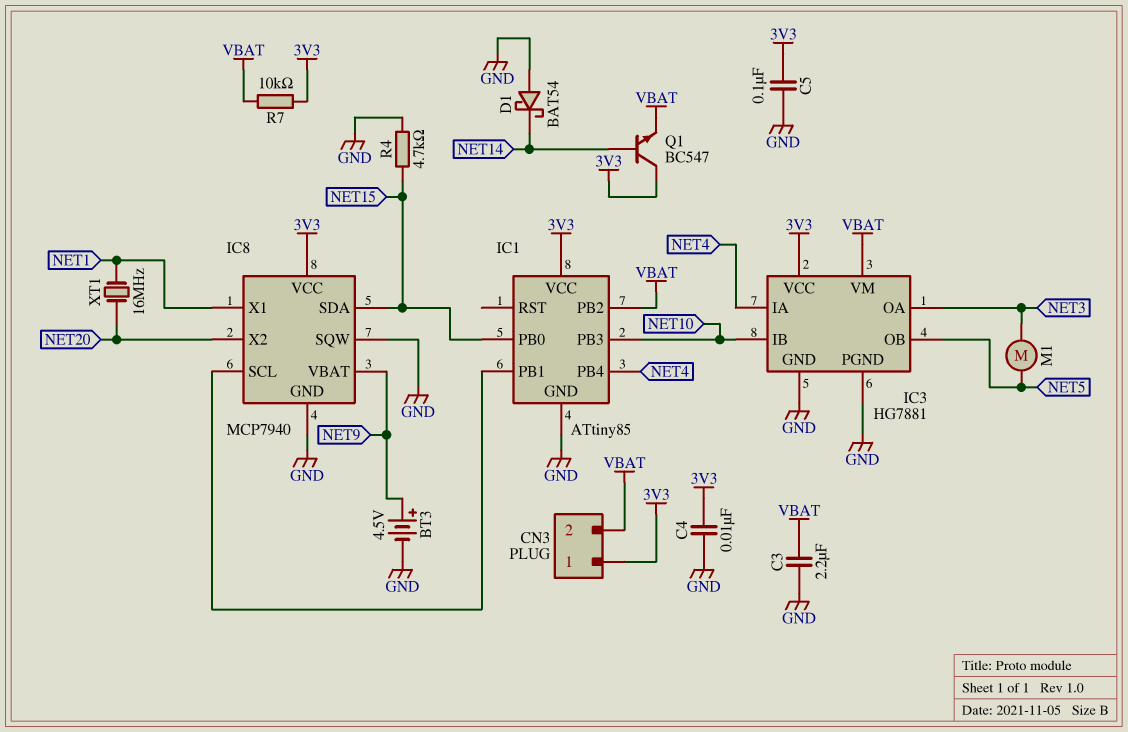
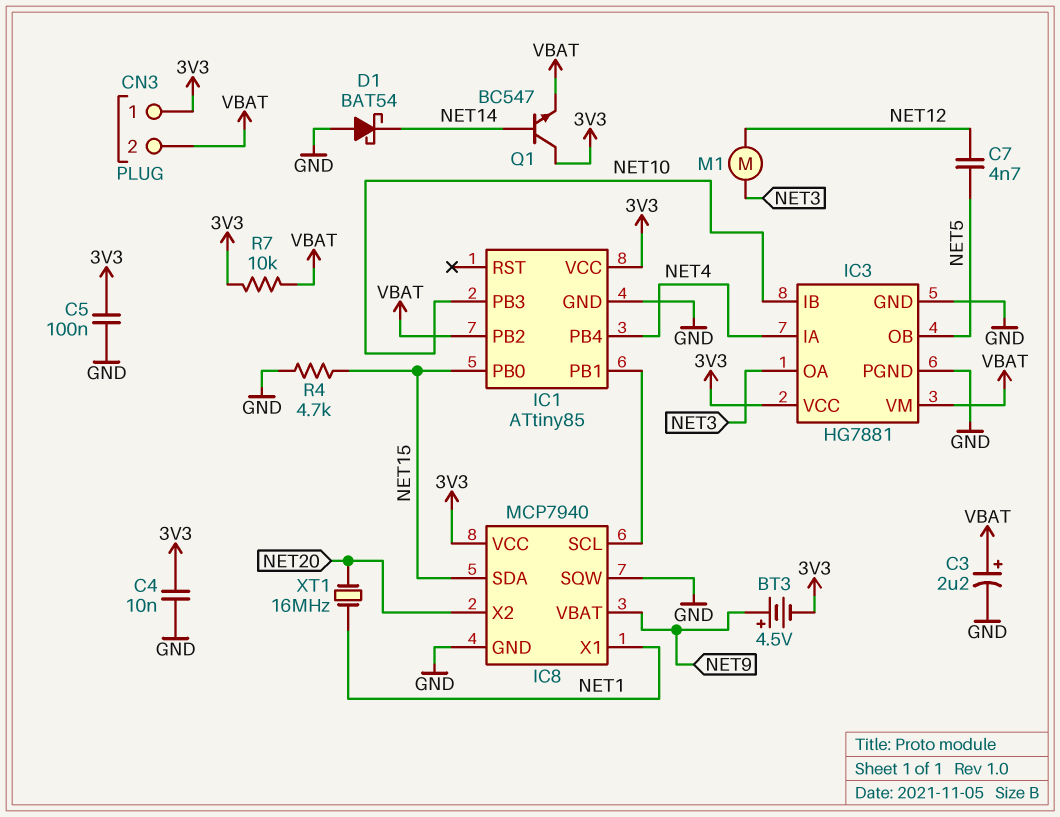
BT3: 4.5V (plus NET9, minus GND) -> 4.5V (plus NET9, minus 3V3)
C3: 2.2uF (GND, VBAT) -> 2.2uF (plus VBAT, minus GND)
C7: none -> 4.7nF (NET5, NET12)
M1: motor (NET3, NET5) -> motor (NET3, NET12)

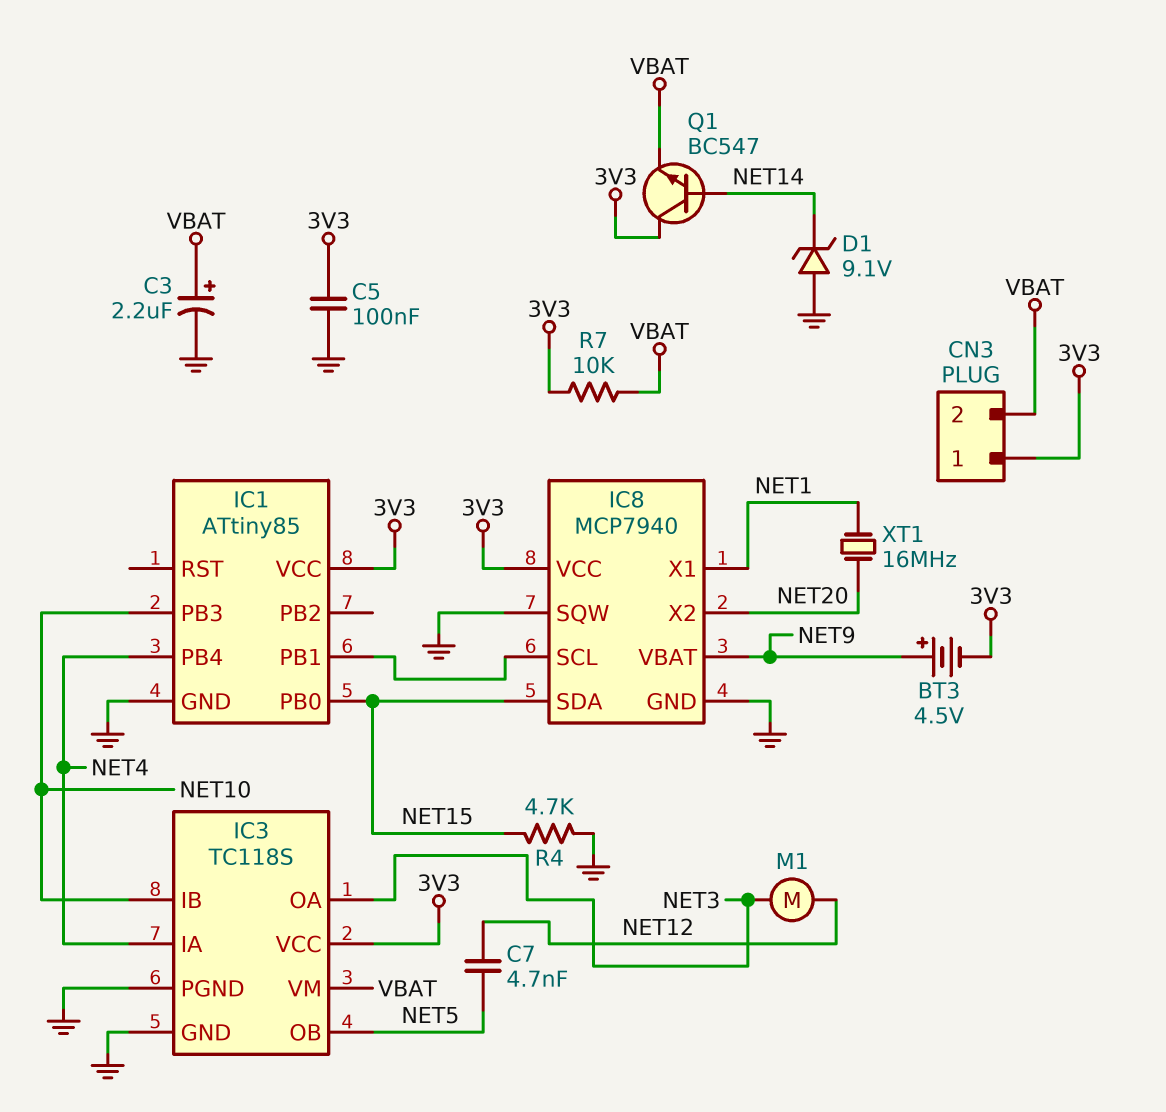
C4: 10nF (3V3, GND) -> none
D1: schottky BAT54 (A GND, K NET14) -> zener 9.1V (A GND, K NET14)
IC1 pin PB2: VBAT -> none
IC3: HG7881 -> TC118S

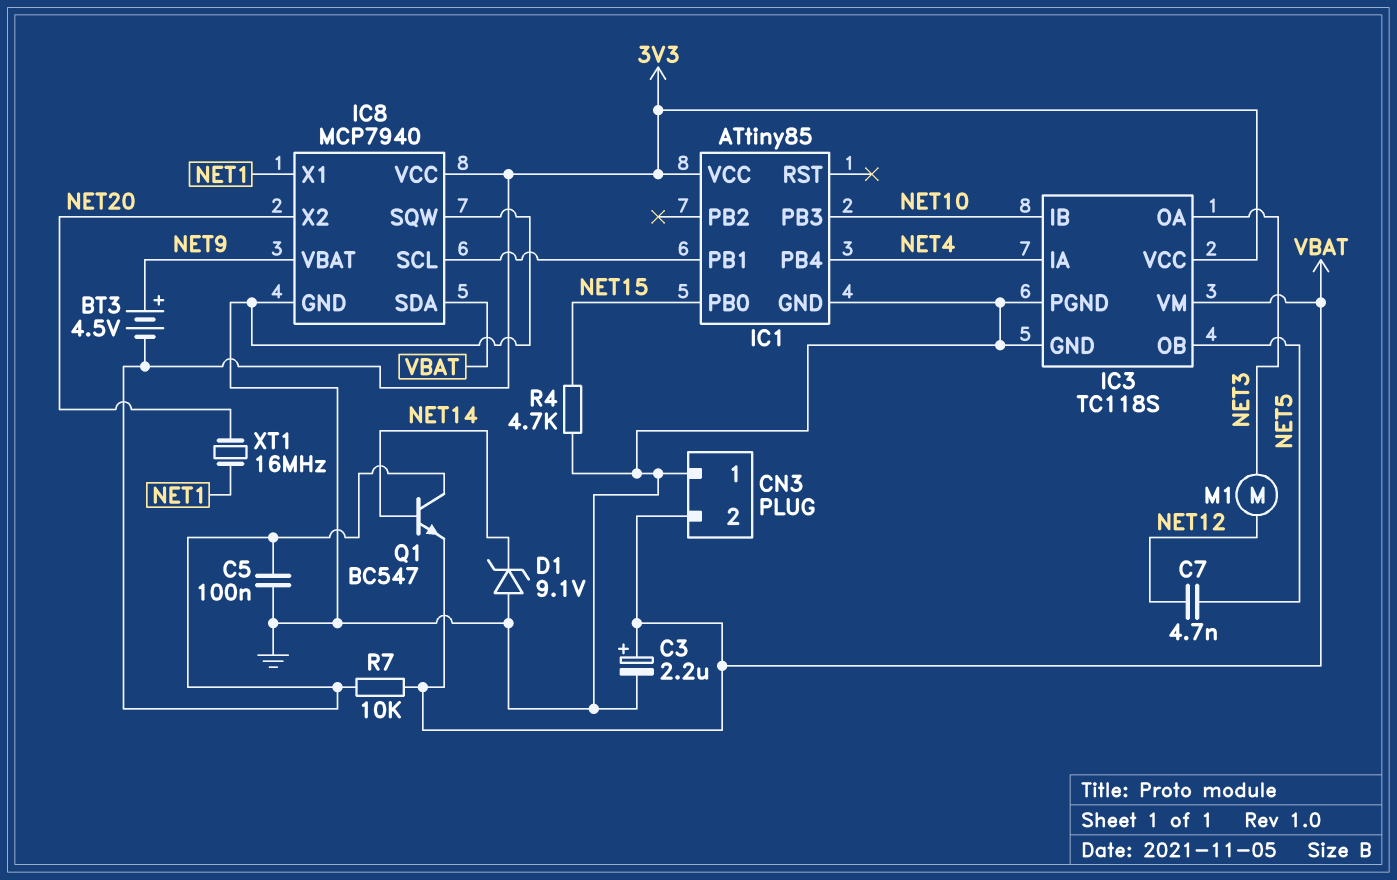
CN3 pin 1: 3V3 -> GND
IC8 pin SDA: NET15 -> VBAT

